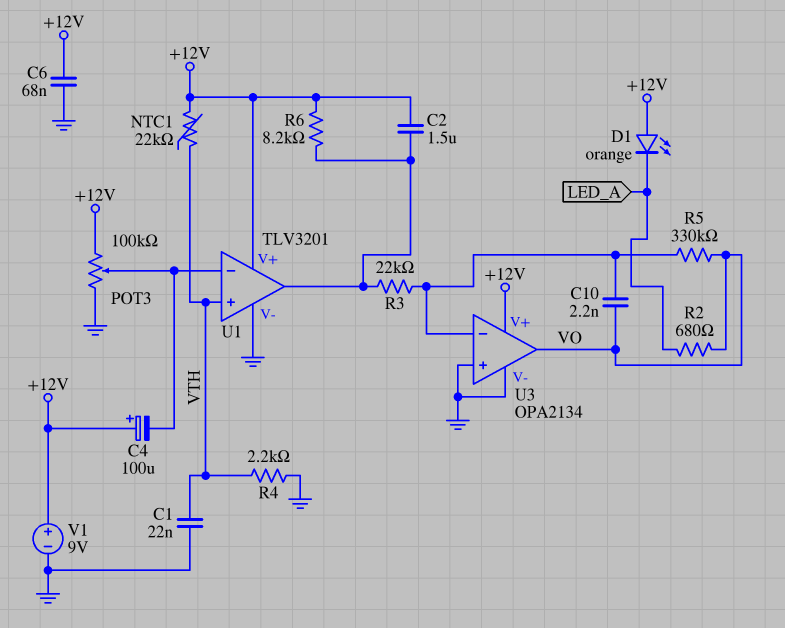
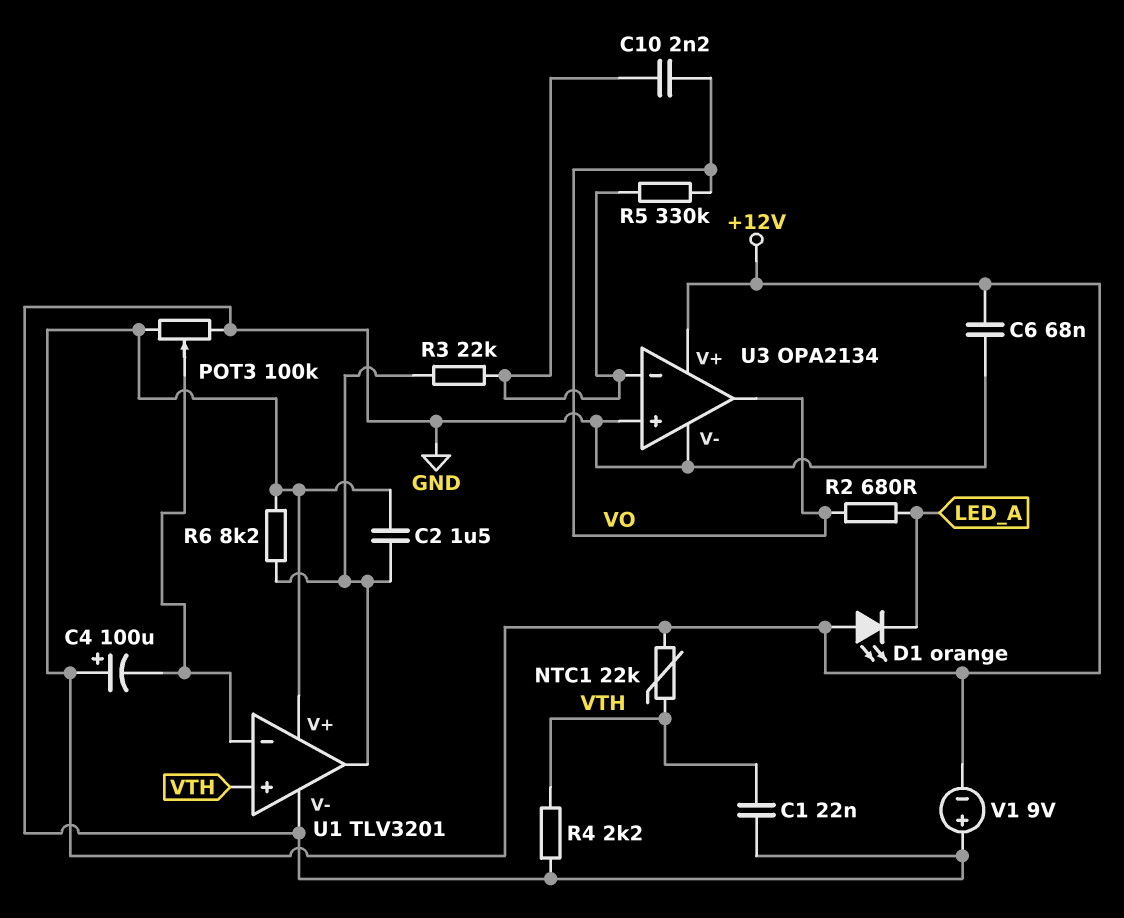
V1: 9V (plus +12V, minus GND) -> 9V (plus GND, minus +12V)

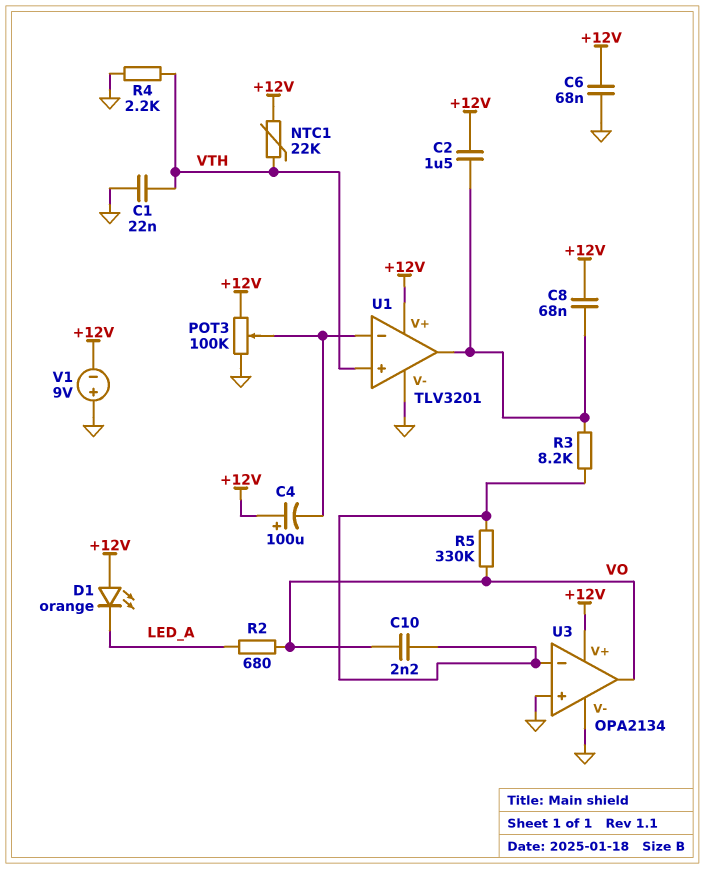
C8: none -> 68nF (+12V, U1/out)
R3: 22k (U1/out, U3/in-) -> 8.2k (U1/out, U3/in-)
R6: 8.2k (+12V, U1/out) -> none

